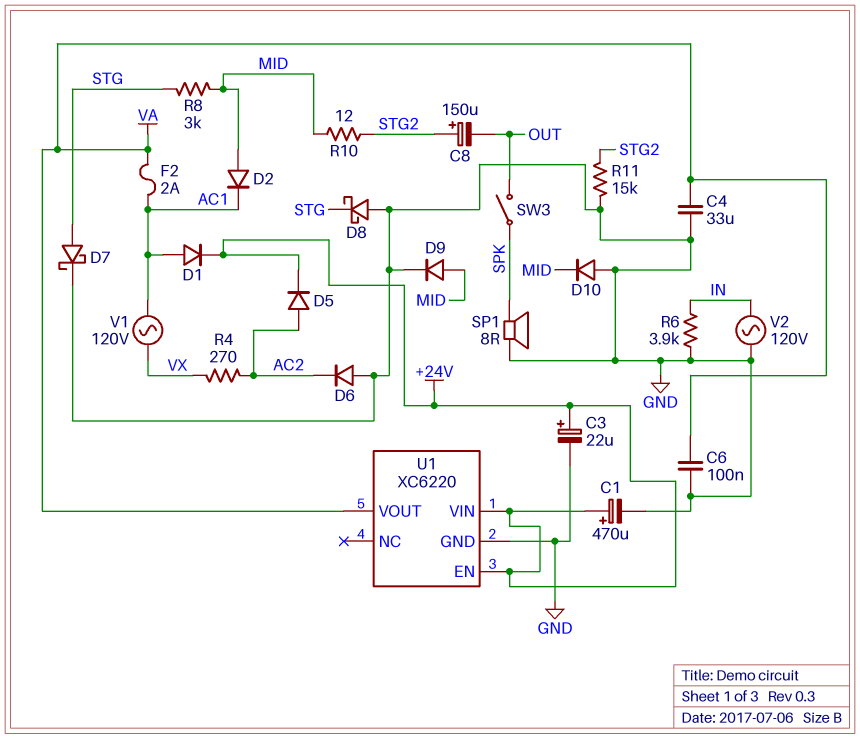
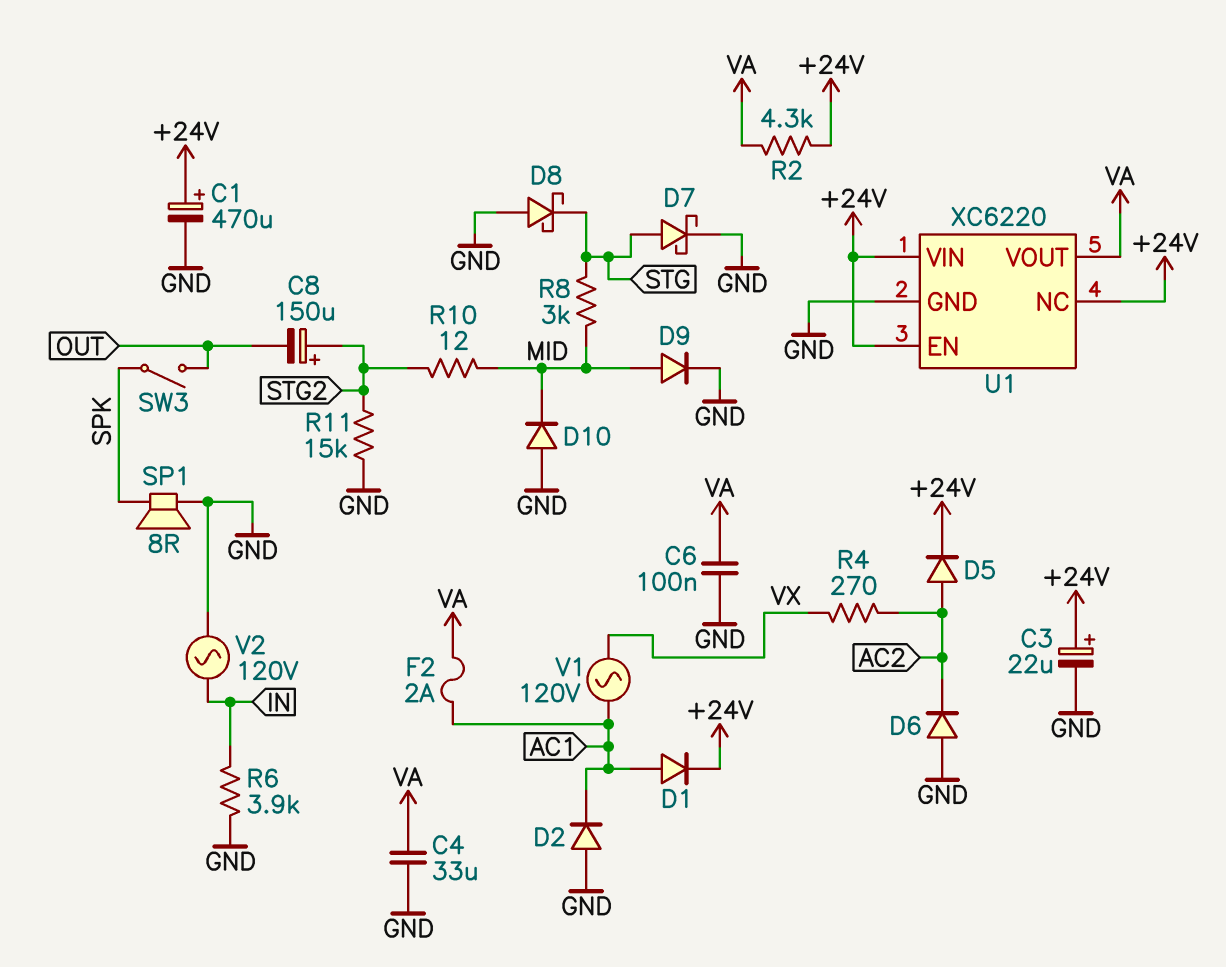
D2: diode (A MID, K AC1) -> diode (A GND, K AC1)
R2: none -> 4.3k (+24V, VA)
U1 pin NC: none -> +24V

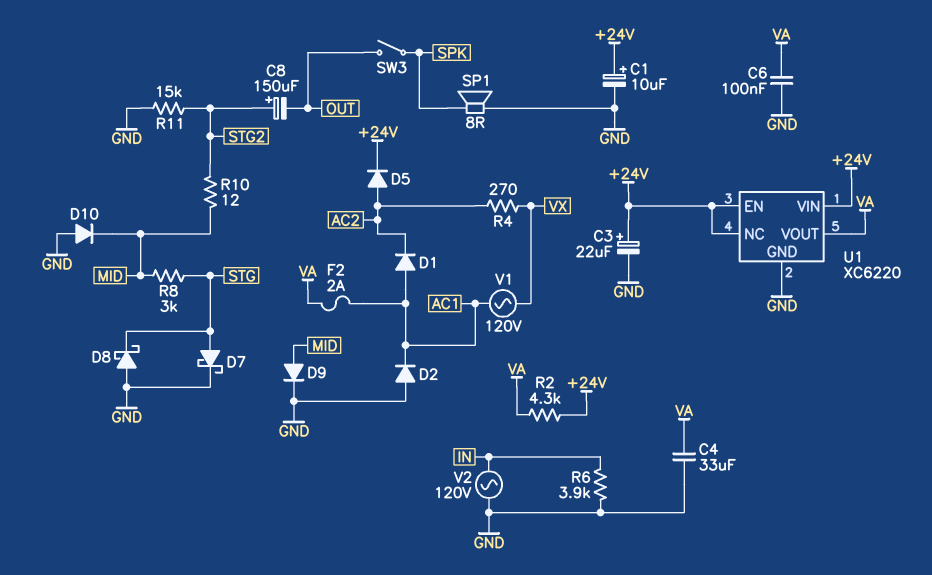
C1: 470uF (plus +24V, minus GND) -> 10uF (plus +24V, minus GND)
D1: diode (A AC1, K +24V) -> diode (A AC1, K AC2)
D6: diode (A GND, K AC2) -> none

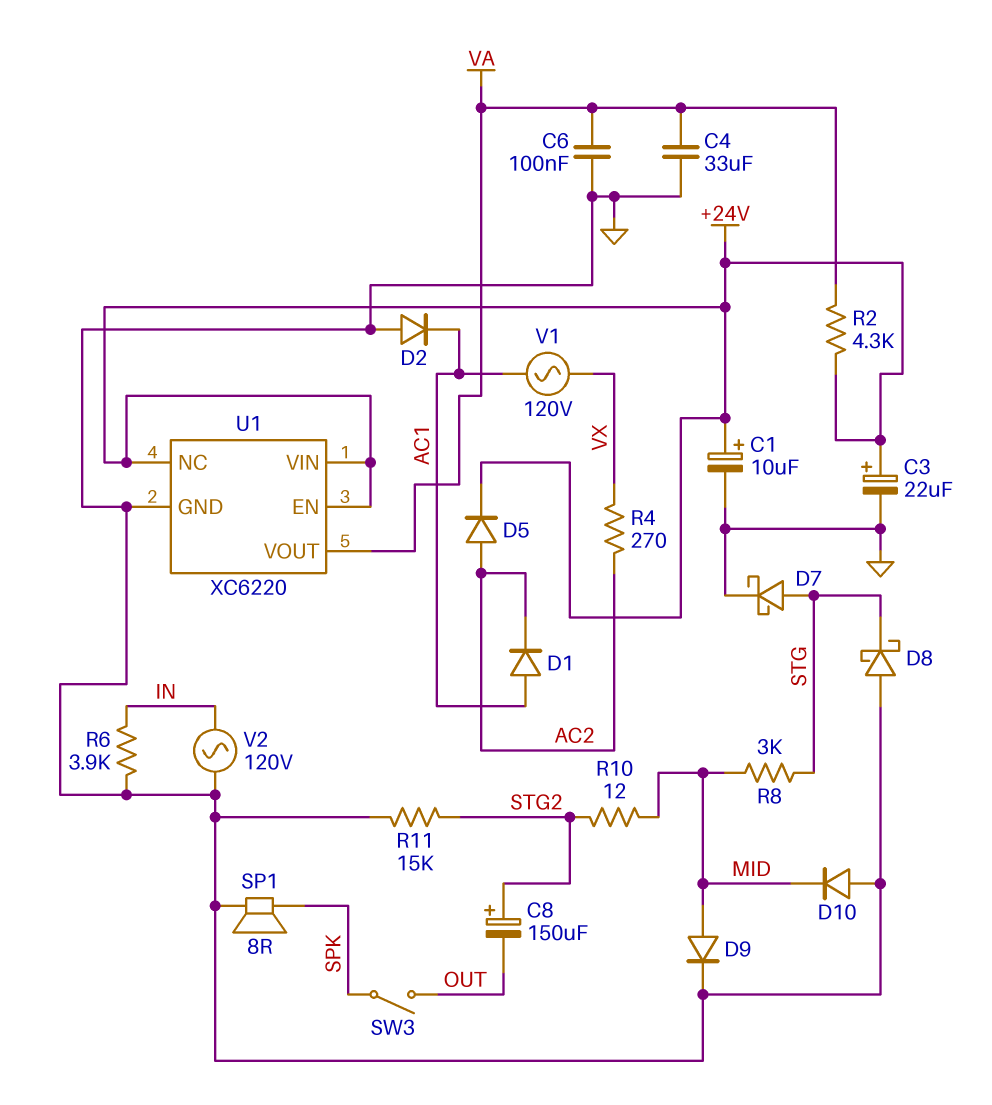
F2: 2A (AC1, VA) -> none

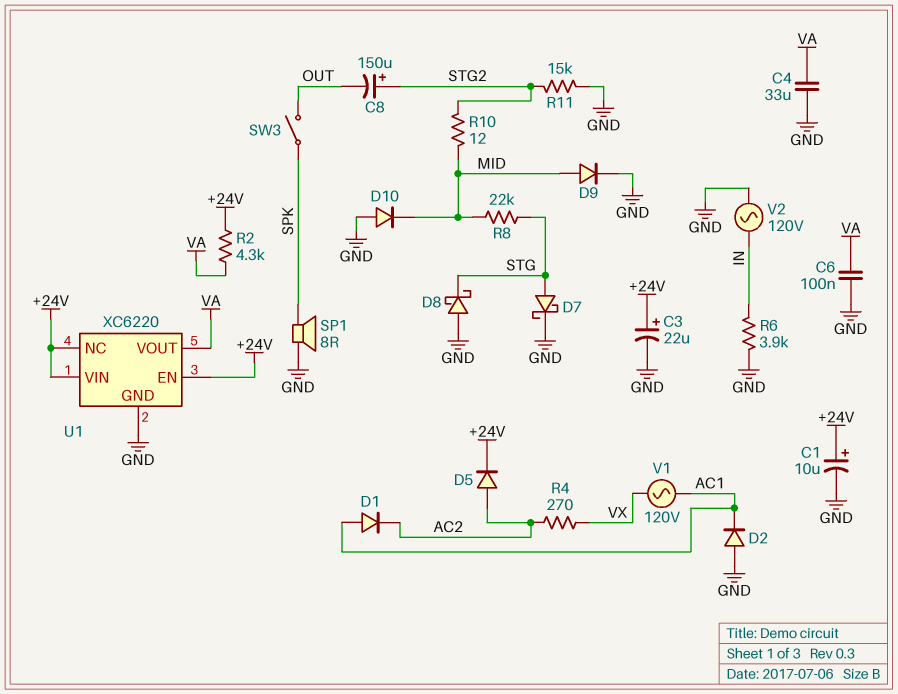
R8: 3k (MID, STG) -> 22k (MID, STG)

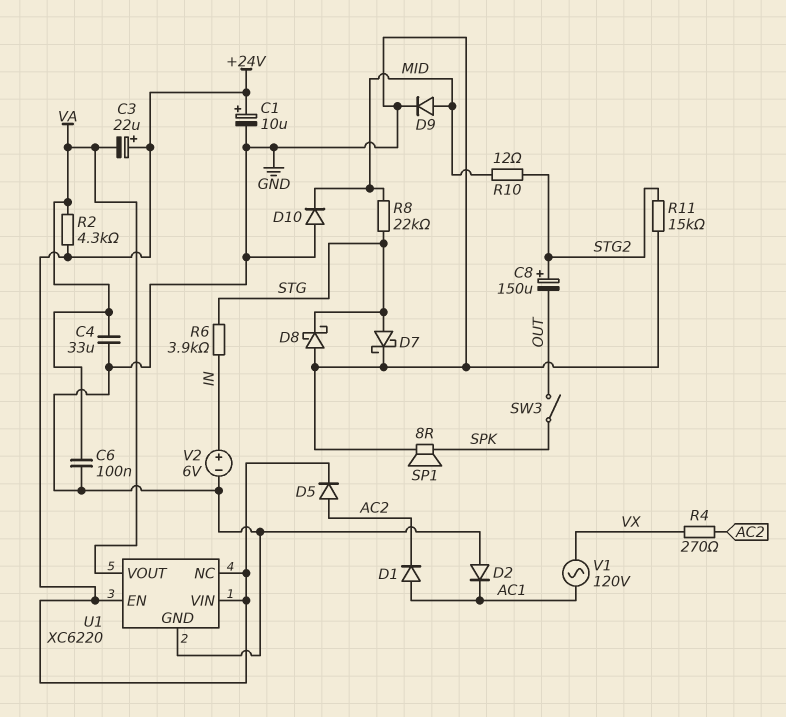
C3: 22uF (plus +24V, minus GND) -> 22uF (plus +24V, minus VA)
R6: 3.9k (GND, IN) -> 3.9k (IN, STG)
V2: AC 120V (GND, IN) -> 6V (plus IN, minus GND)

